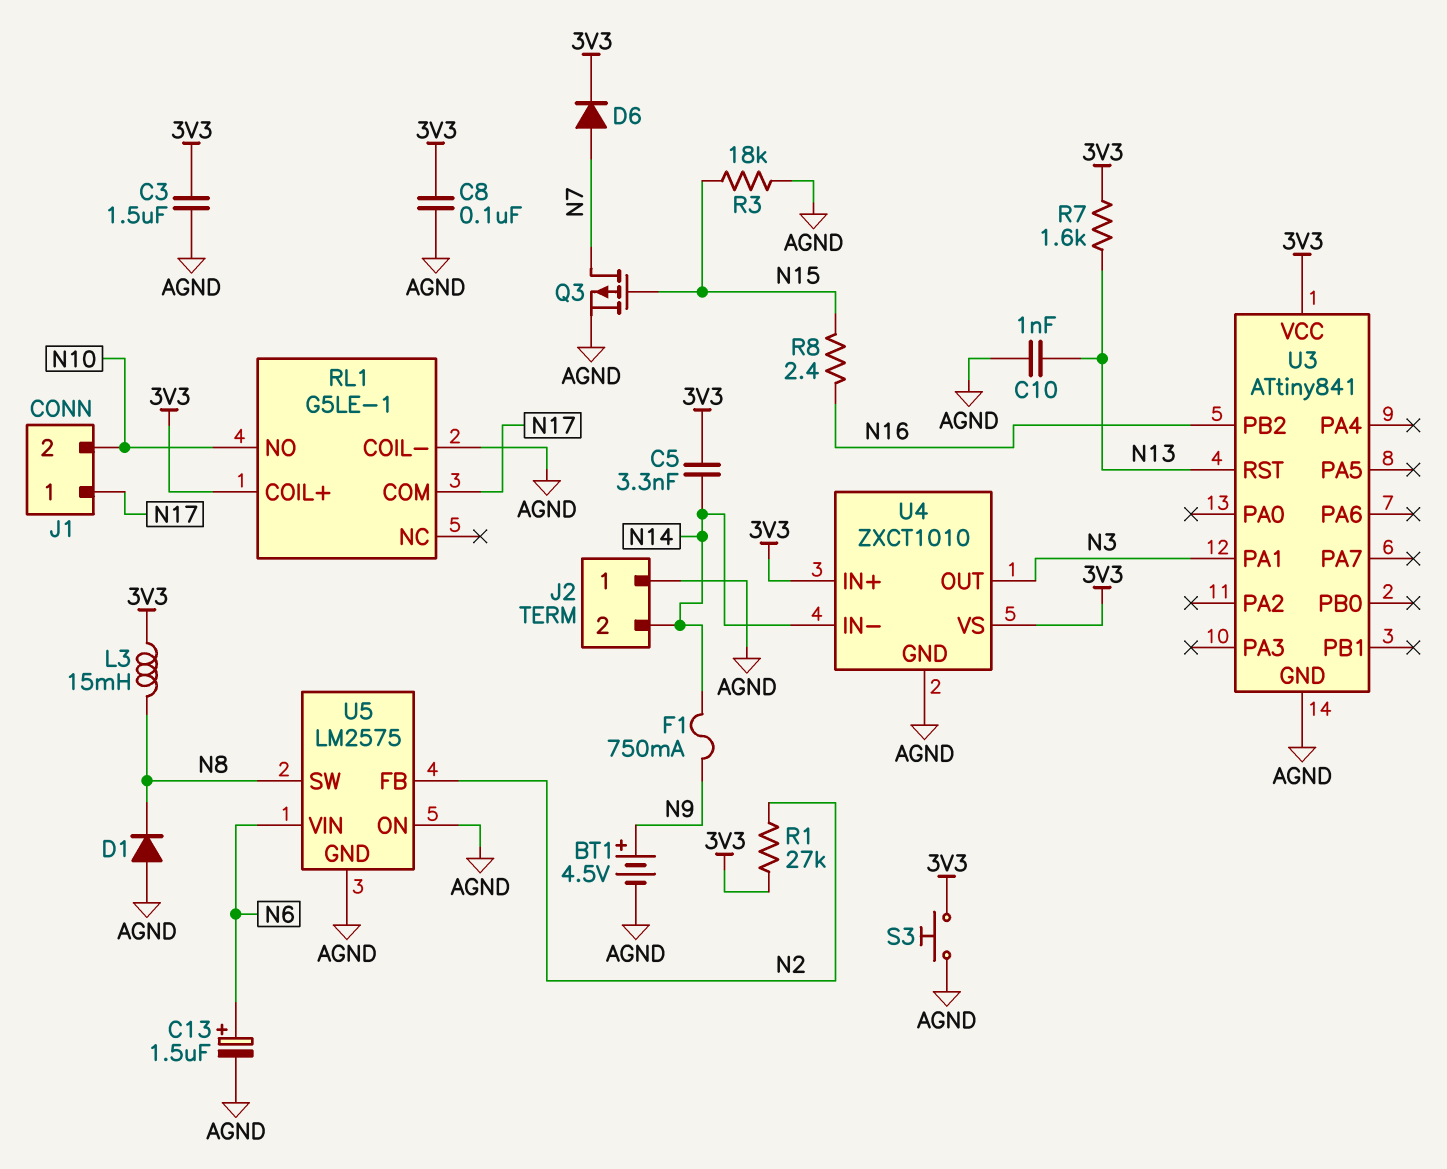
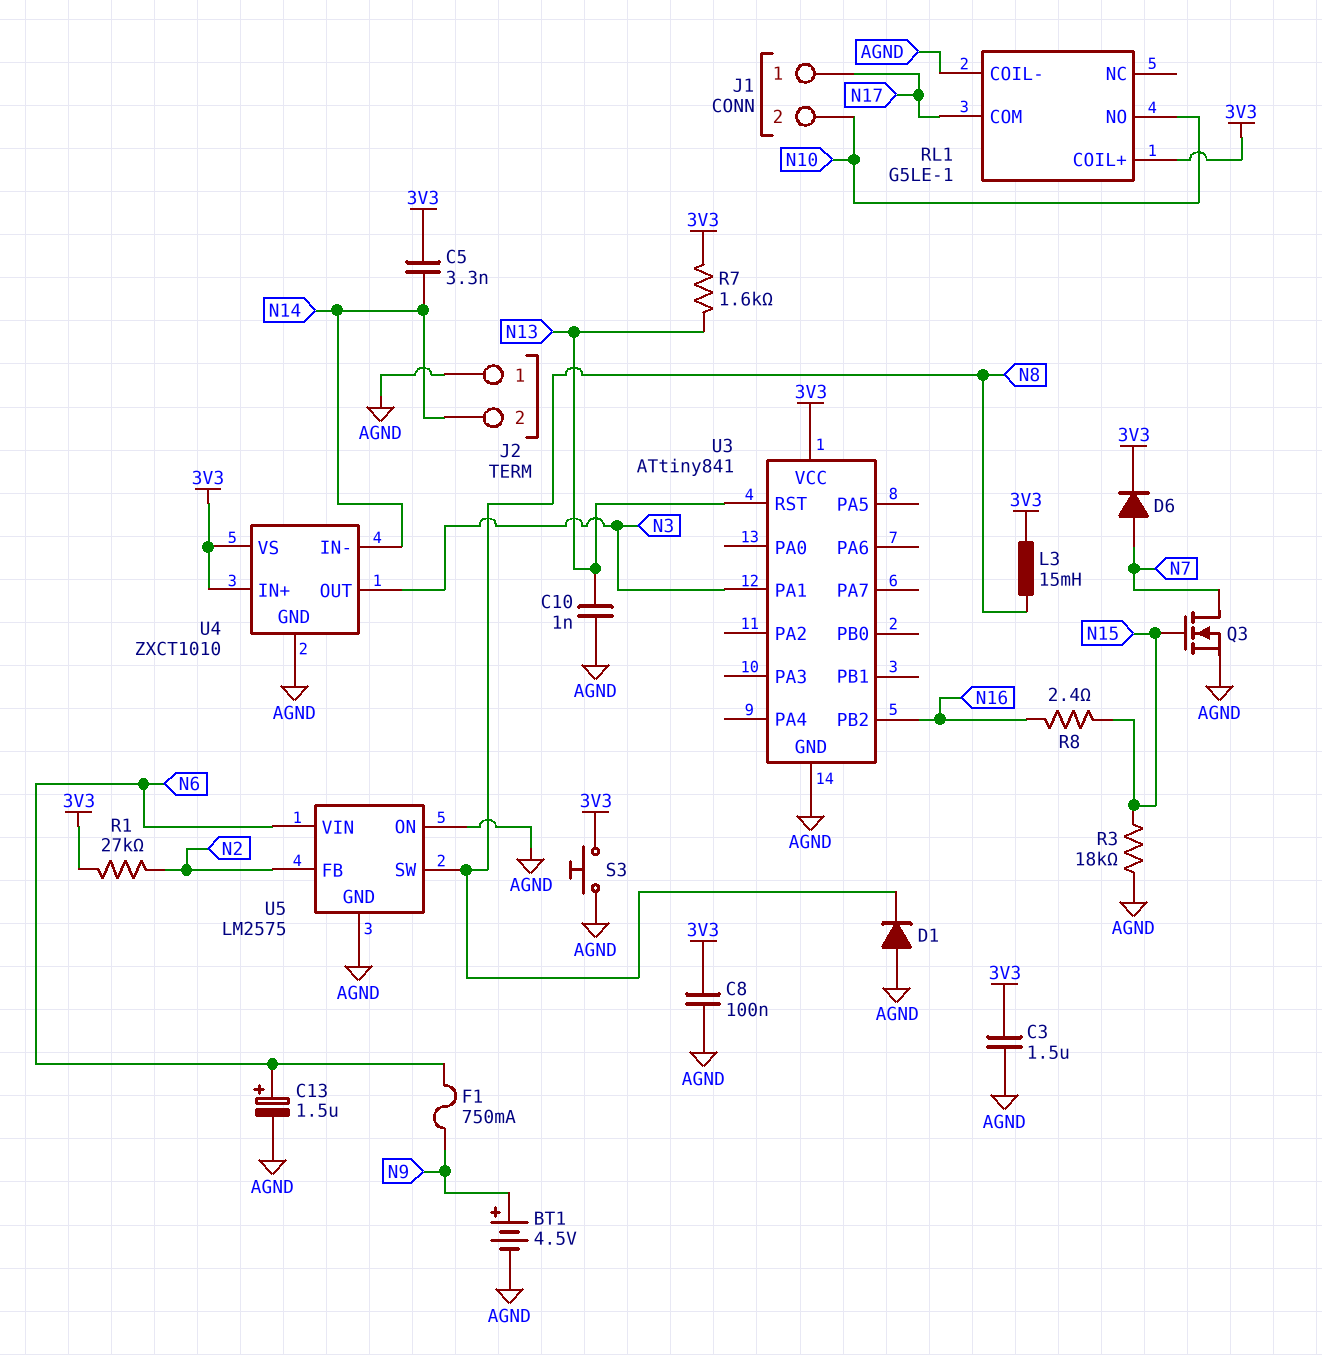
F1: 750mA (N9, N14) -> 750mA (N6, N9)
Q3: PMOS (G N15, D N7, S AGND) -> NMOS (G N15, D N7, S AGND)

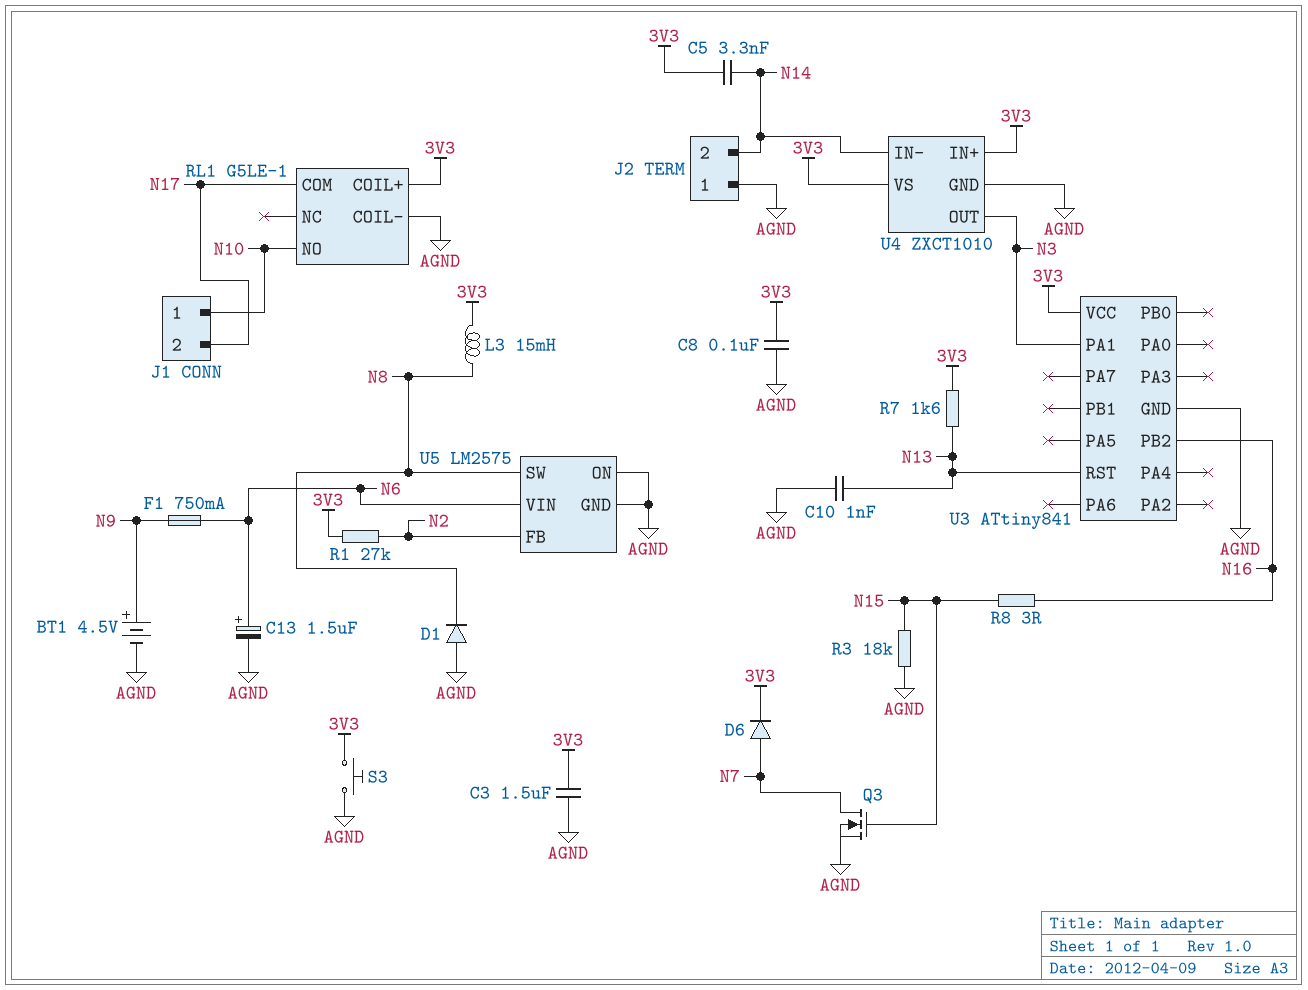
J1 pin 1: N17 -> N10
J1 pin 2: N10 -> N17
R8: 2.4 (N15, N16) -> 3 (N15, N16)

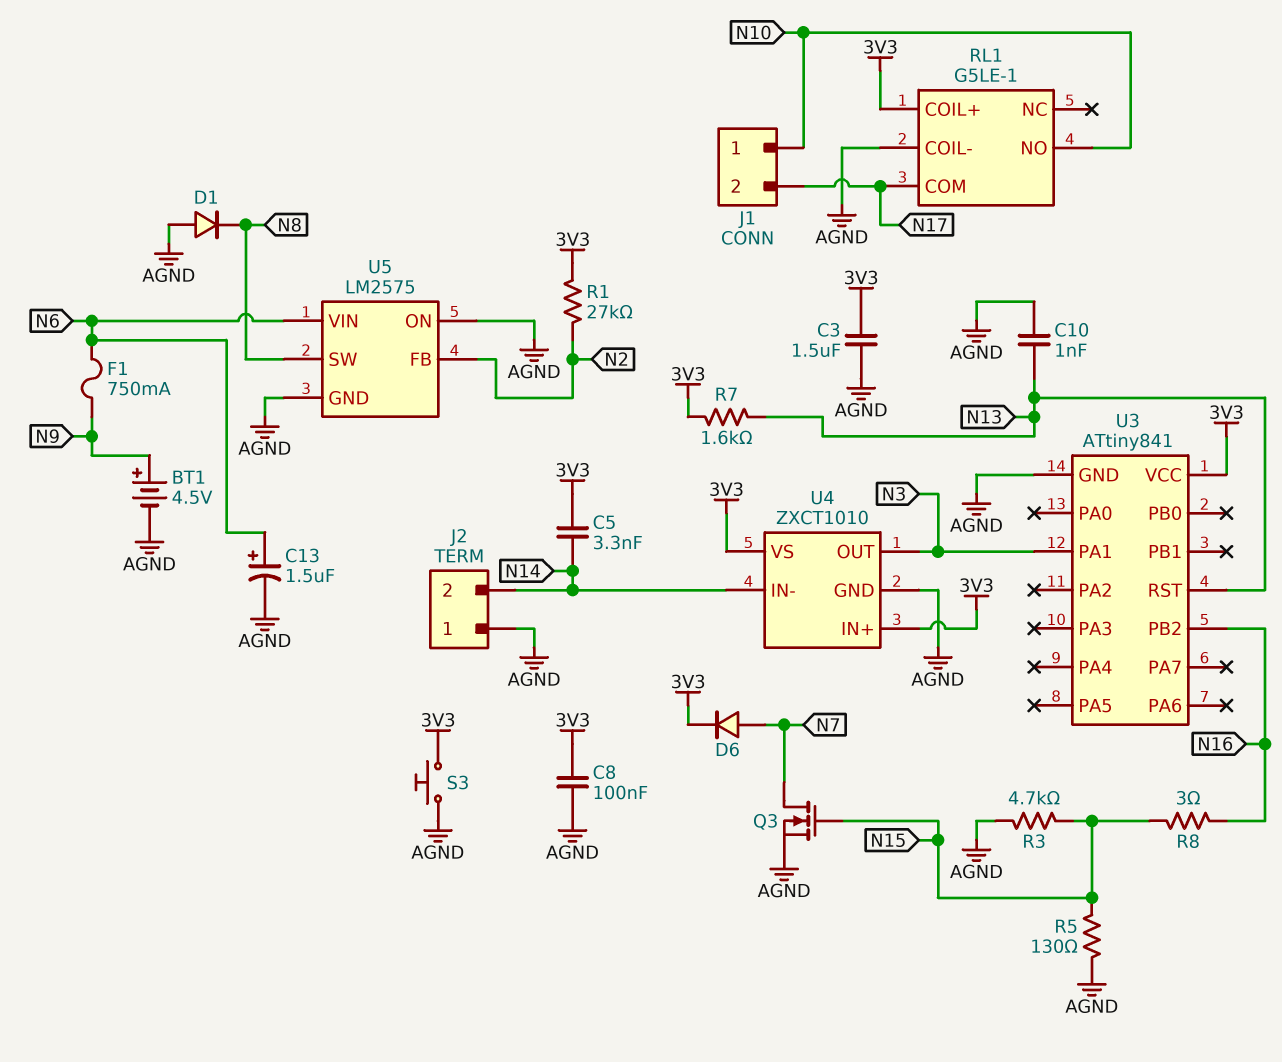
L3: 15mH (3V3, N8) -> none
R3: 18k (AGND, N15) -> 4.7k (AGND, N15)
R5: none -> 130 (AGND, N15)

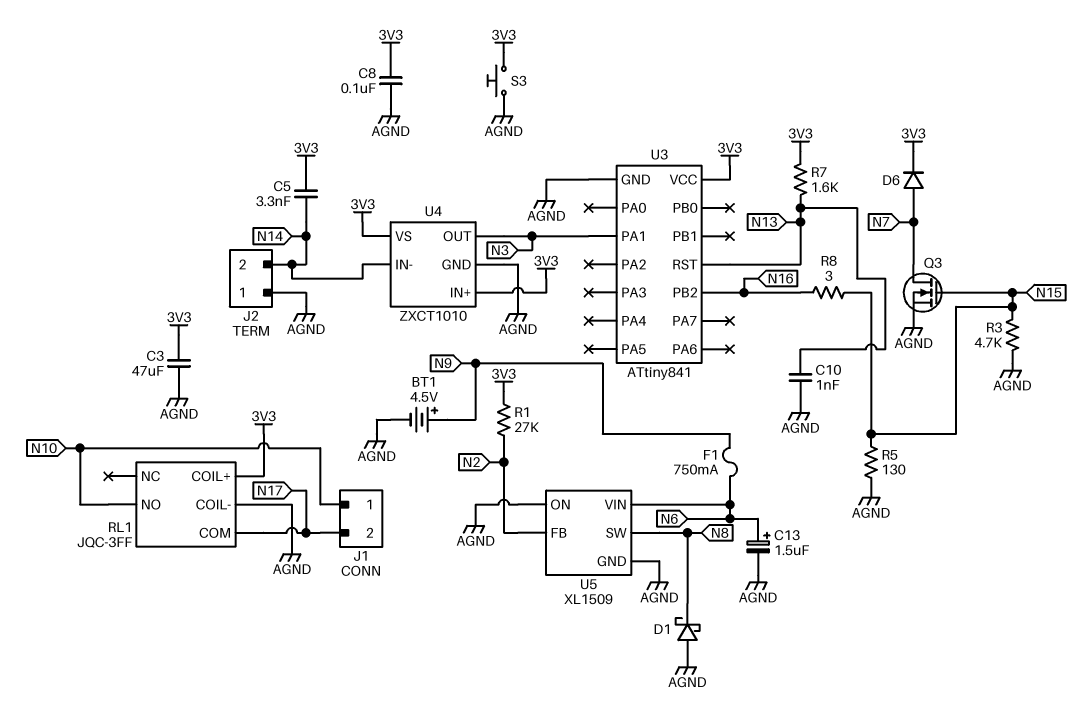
C3: 1.5uF (3V3, AGND) -> 47uF (3V3, AGND)
D1: diode (A AGND, K N8) -> schottky (A AGND, K N8)
RL1: G5LE-1 -> JQC-3FF
U5: LM2575 -> XL1509

